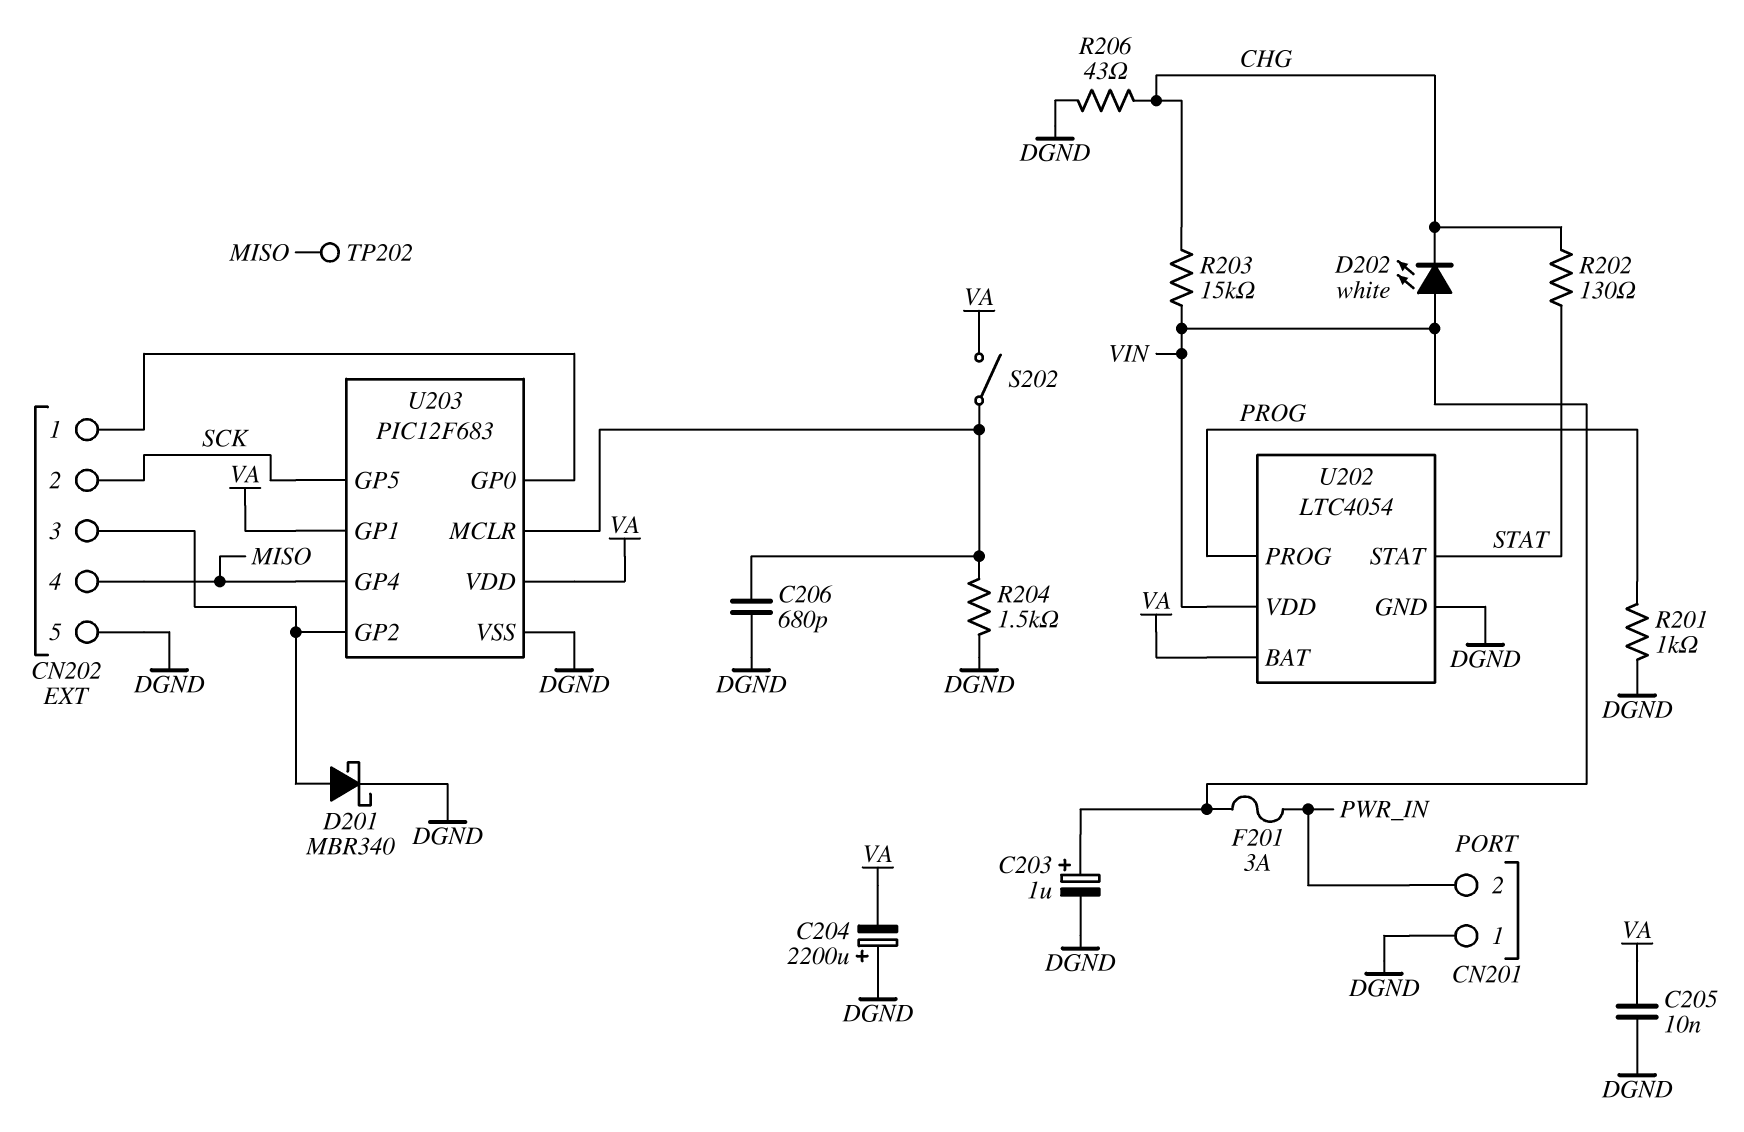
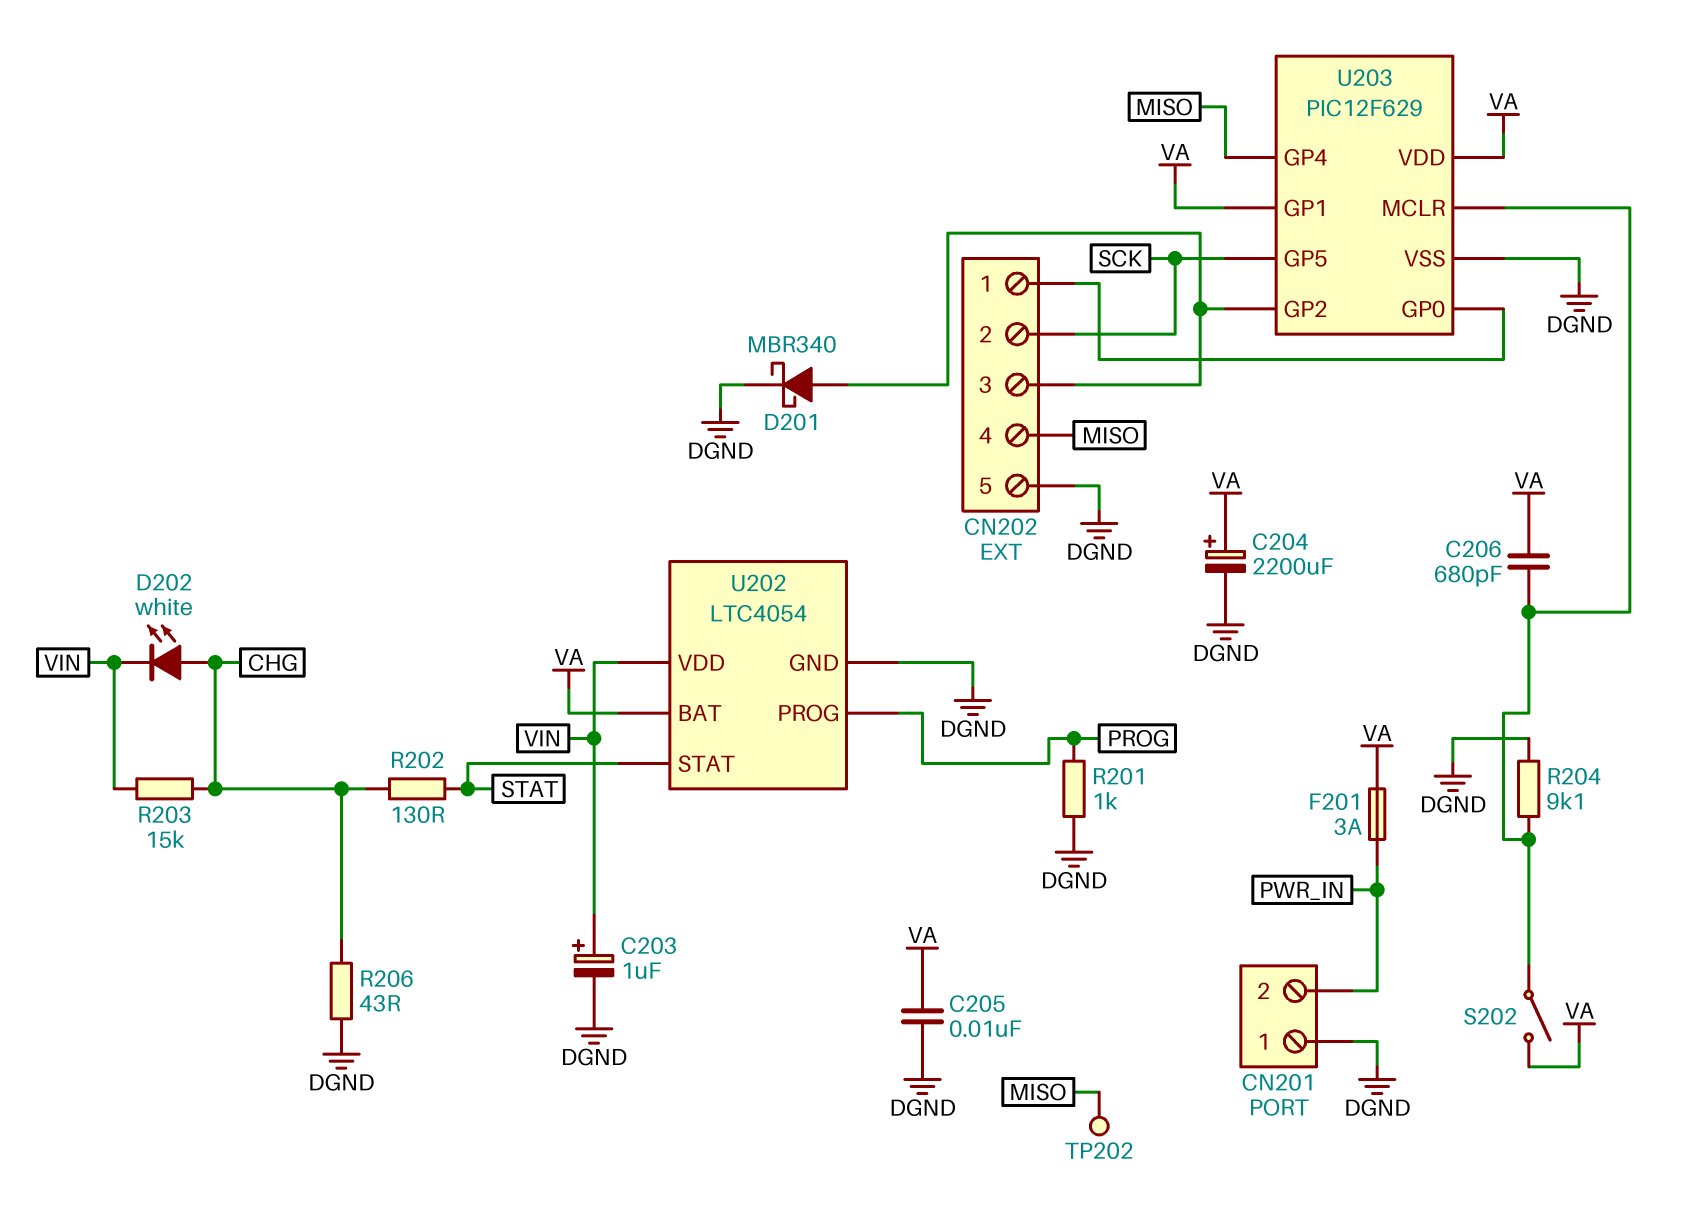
C204: 2200uF (plus DGND, minus VA) -> 2200uF (plus VA, minus DGND)
C206: 680pF (DGND, U203/MCLR) -> 680pF (U203/MCLR, VA)
D202: LED white (A VIN, K CHG) -> LED white (A CHG, K VIN)
F201: 3A (PWR_IN, VIN) -> 3A (PWR_IN, VA)
R204: 1.5k (DGND, U203/MCLR) -> 9.1k (DGND, U203/MCLR)
U203: PIC12F683 -> PIC12F629

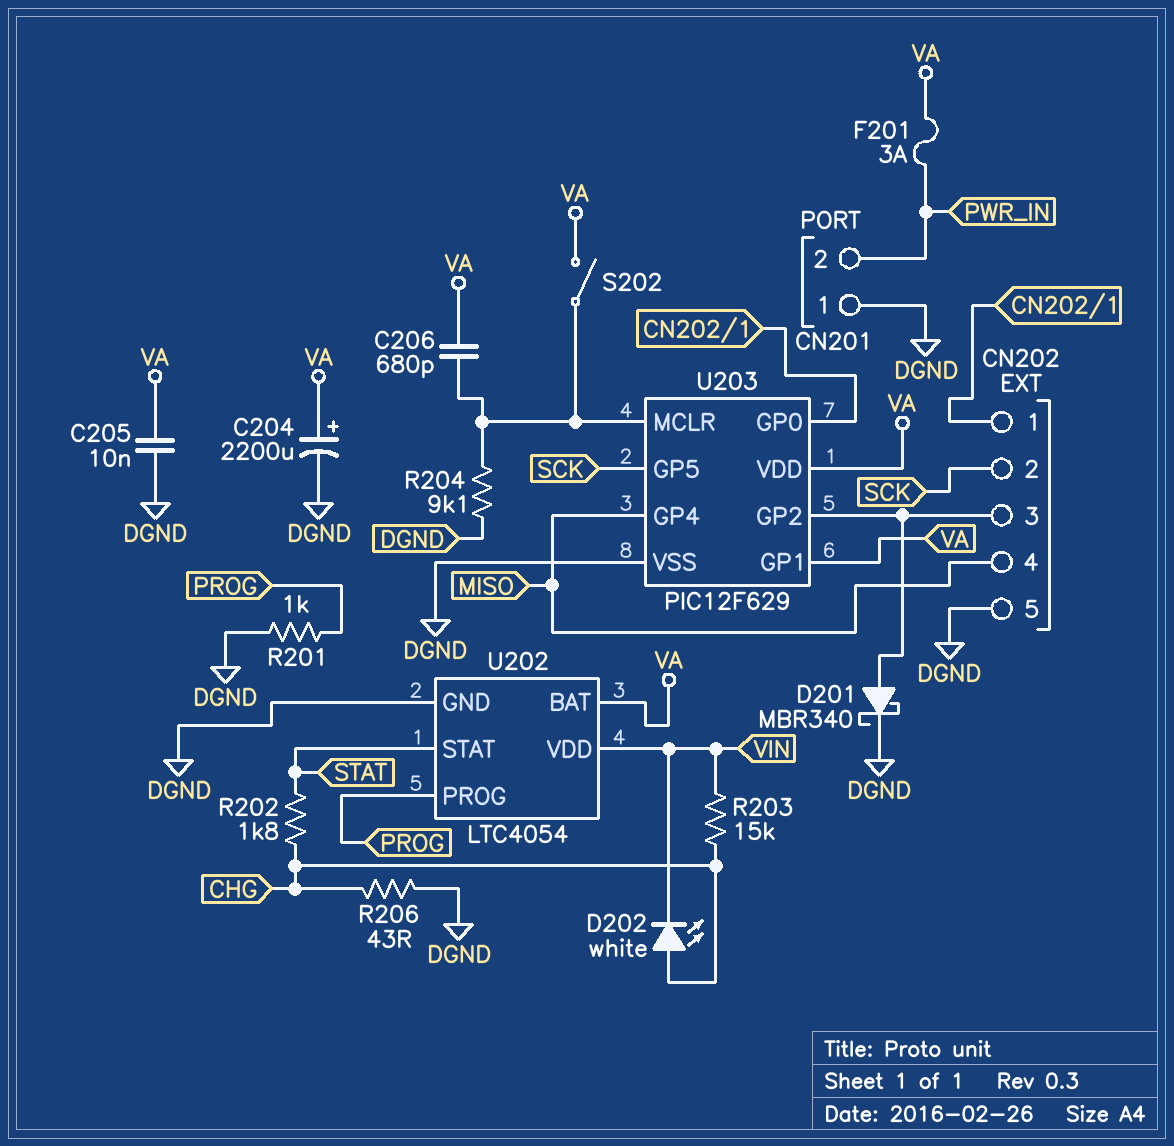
C203: 1uF (plus VIN, minus DGND) -> none
R202: 130 (CHG, STAT) -> 1.8k (CHG, STAT)
TP202: test point (MISO) -> none

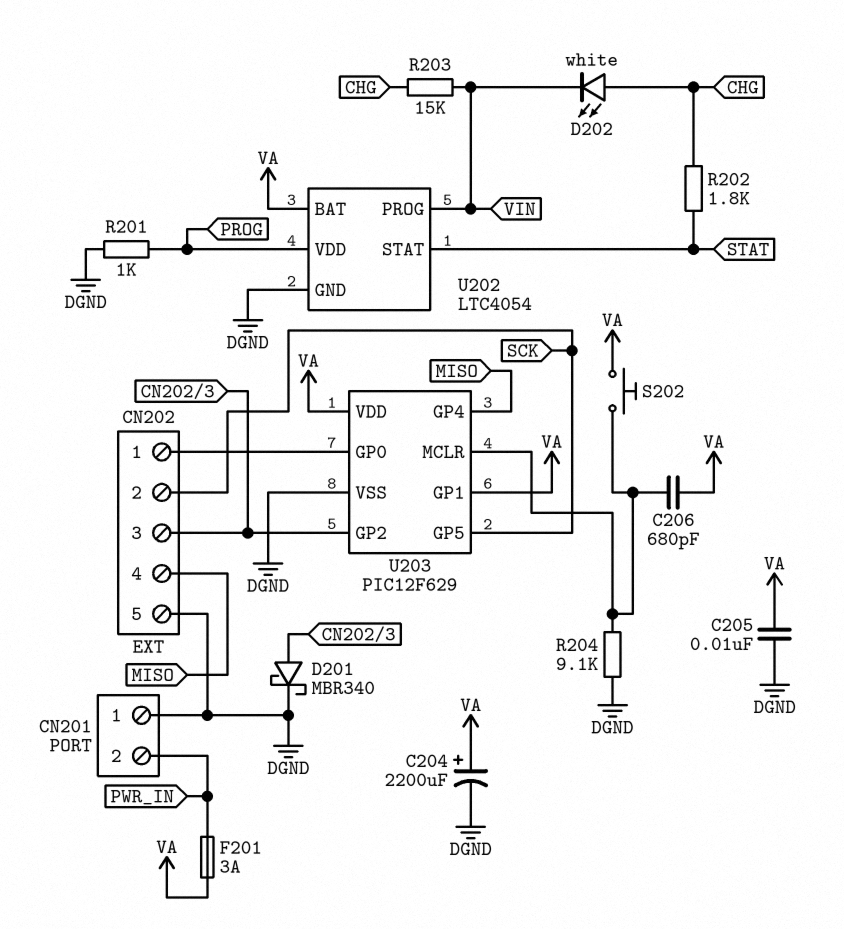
R206: 43 (CHG, DGND) -> none
S202: switch (U203/MCLR, VA) -> button (U203/MCLR, VA)
U202 pin PROG: PROG -> VIN
U202 pin VDD: VIN -> PROG

